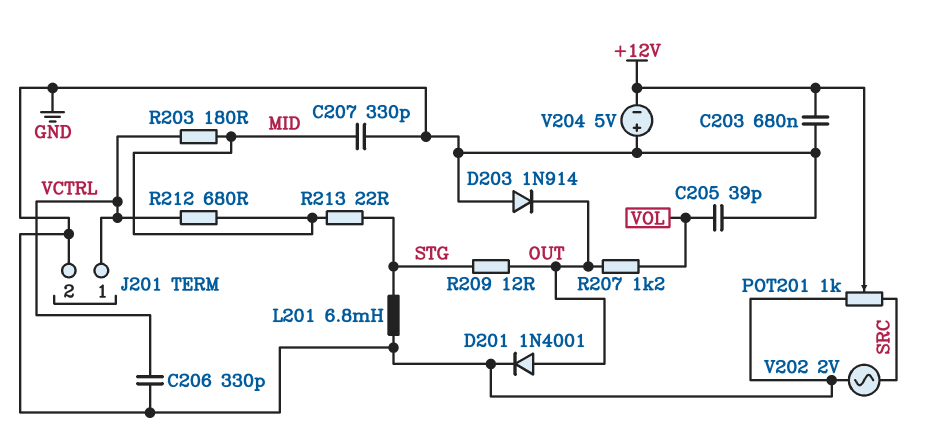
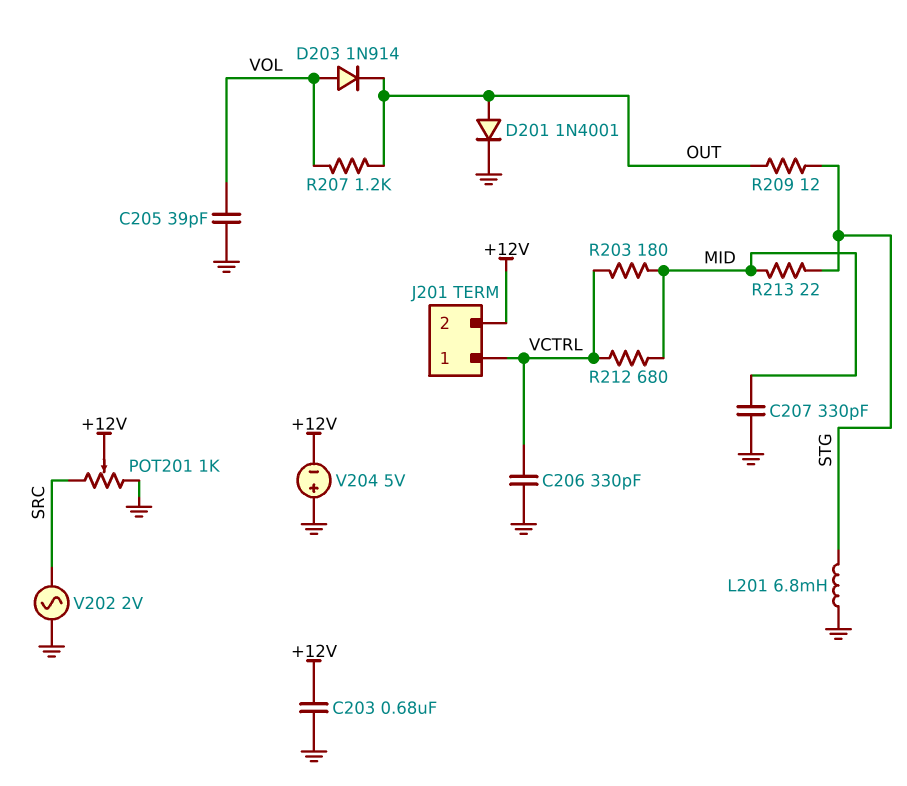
D203: diode 1N914 (A GND, K OUT) -> diode 1N914 (A VOL, K OUT)
J201 pin 2: GND -> +12V

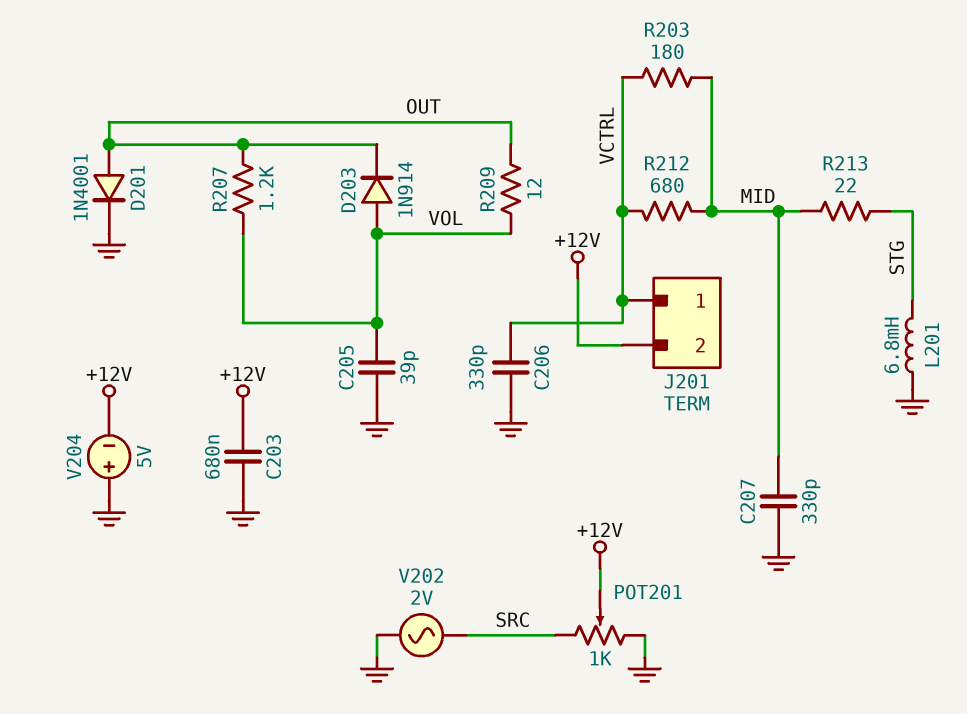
R209: 12 (OUT, STG) -> 12 (OUT, VOL)

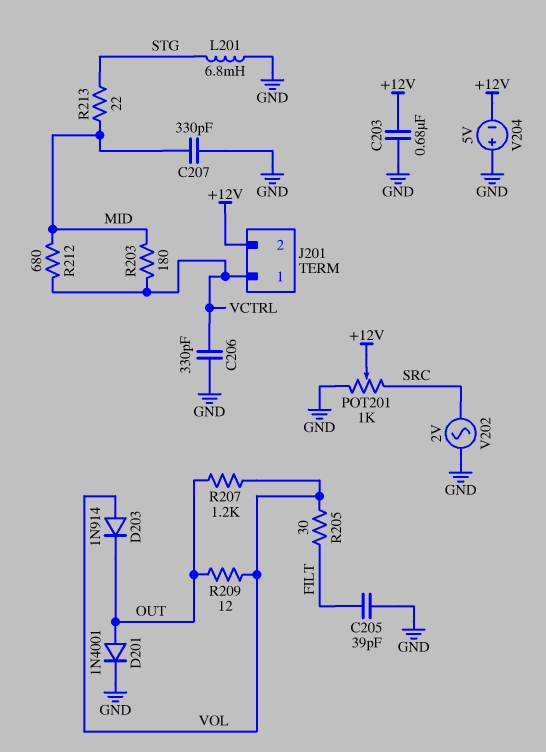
C205: 39pF (GND, VOL) -> 39pF (FILT, GND)
R205: none -> 30 (FILT, VOL)

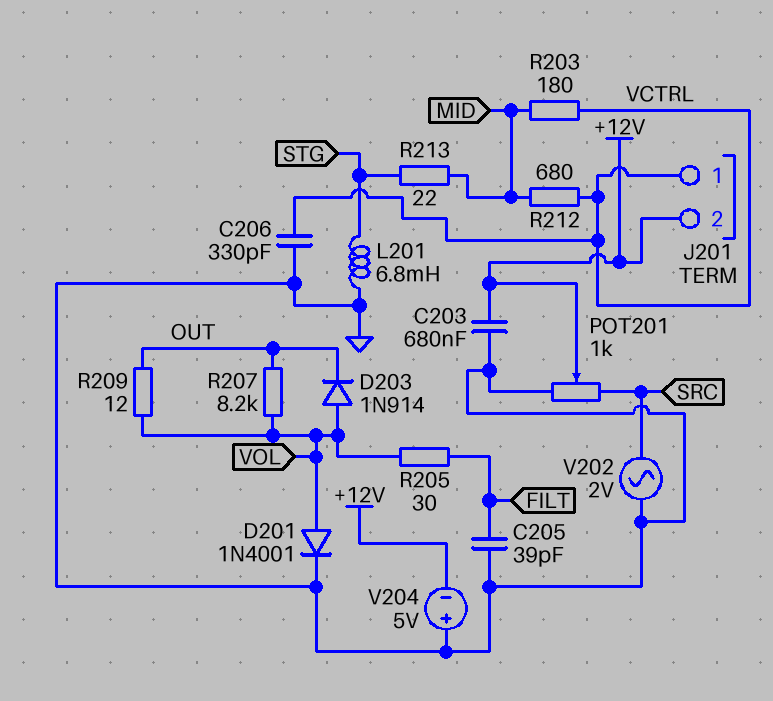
C207: 330pF (GND, MID) -> none
D201: diode 1N4001 (A OUT, K GND) -> diode 1N4001 (A VOL, K GND)
R207: 1.2k (OUT, VOL) -> 8.2k (OUT, VOL)

